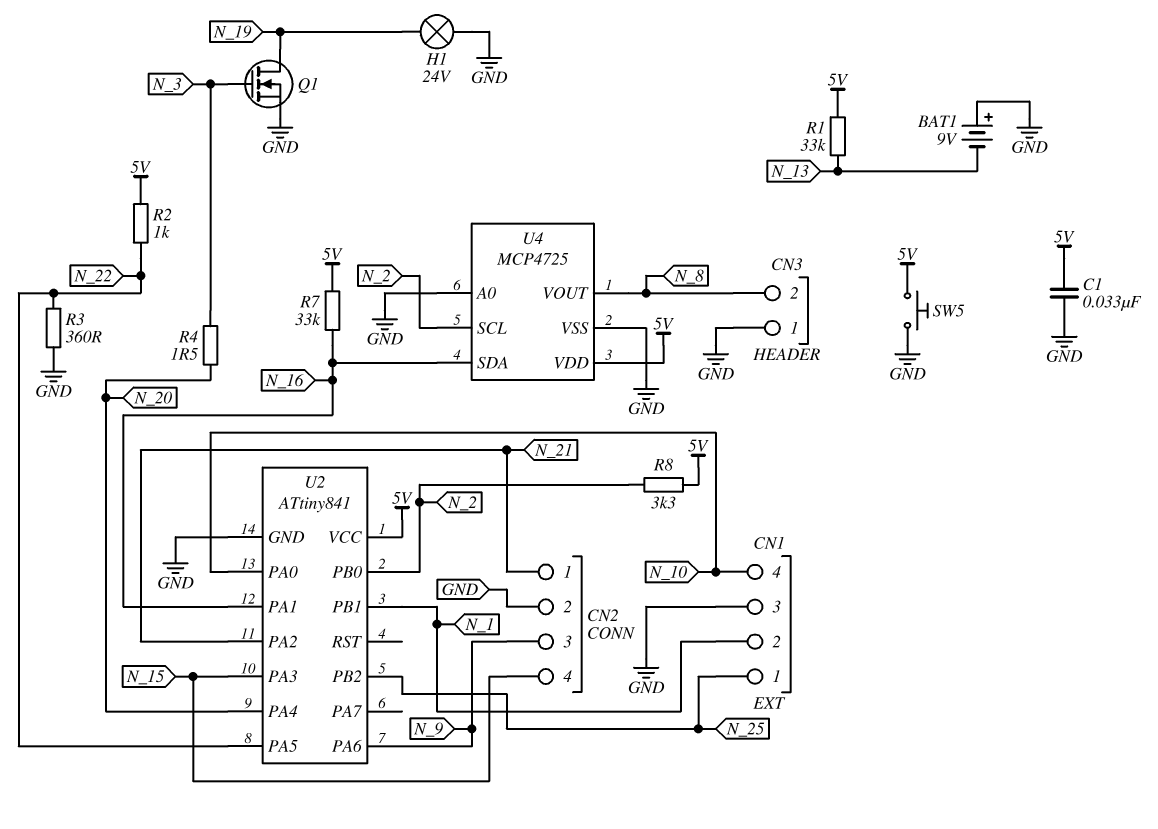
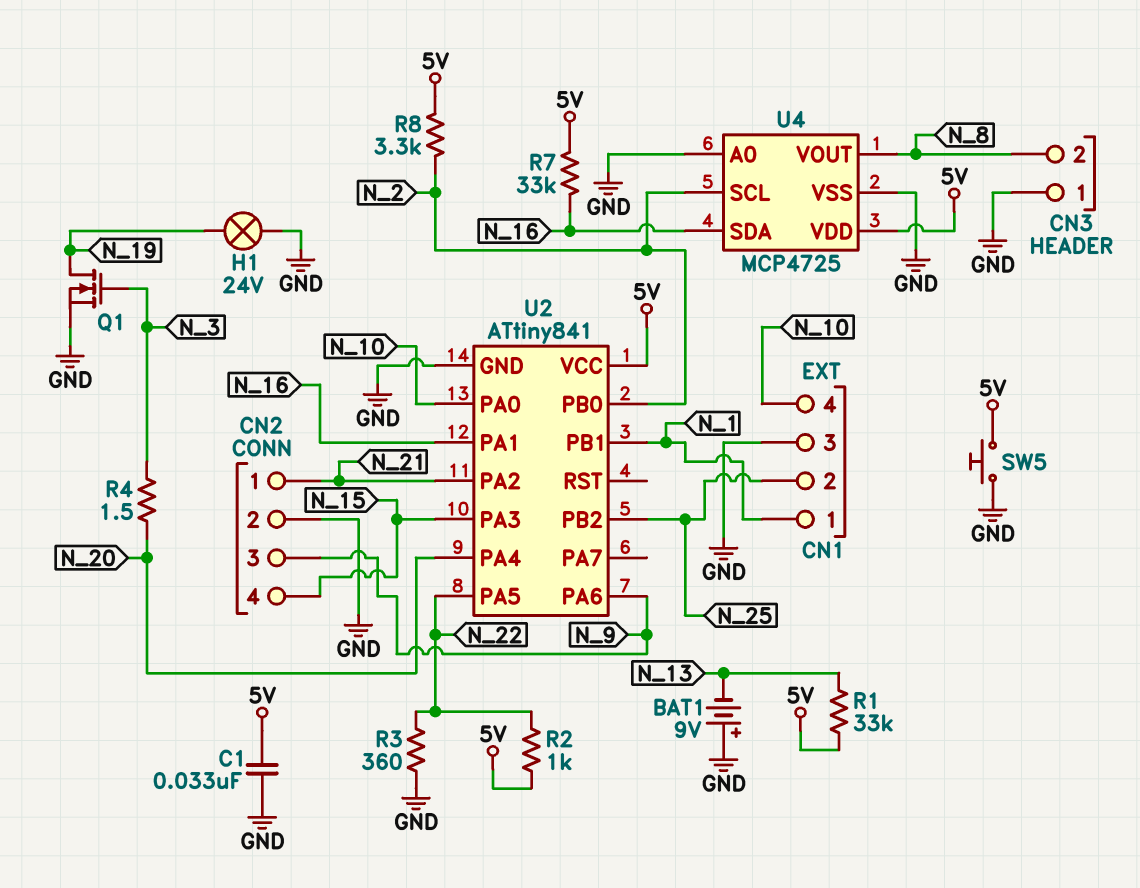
CN1 pin 1: N_25 -> N_1
CN1 pin 2: N_1 -> N_25

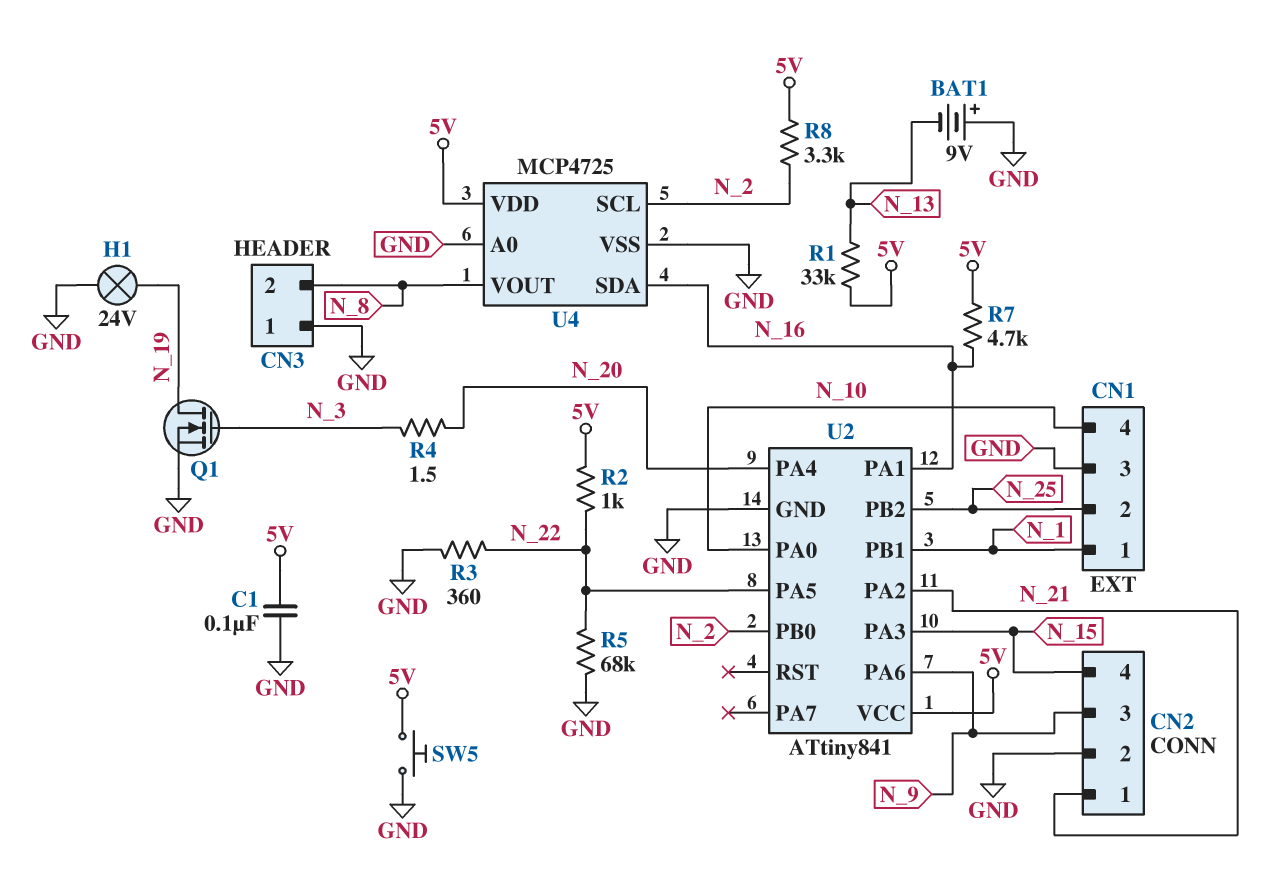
C1: 33nF (5V, GND) -> 100nF (5V, GND)
R5: none -> 68k (GND, N_22)
R7: 33k (5V, N_16) -> 4.7k (5V, N_16)

